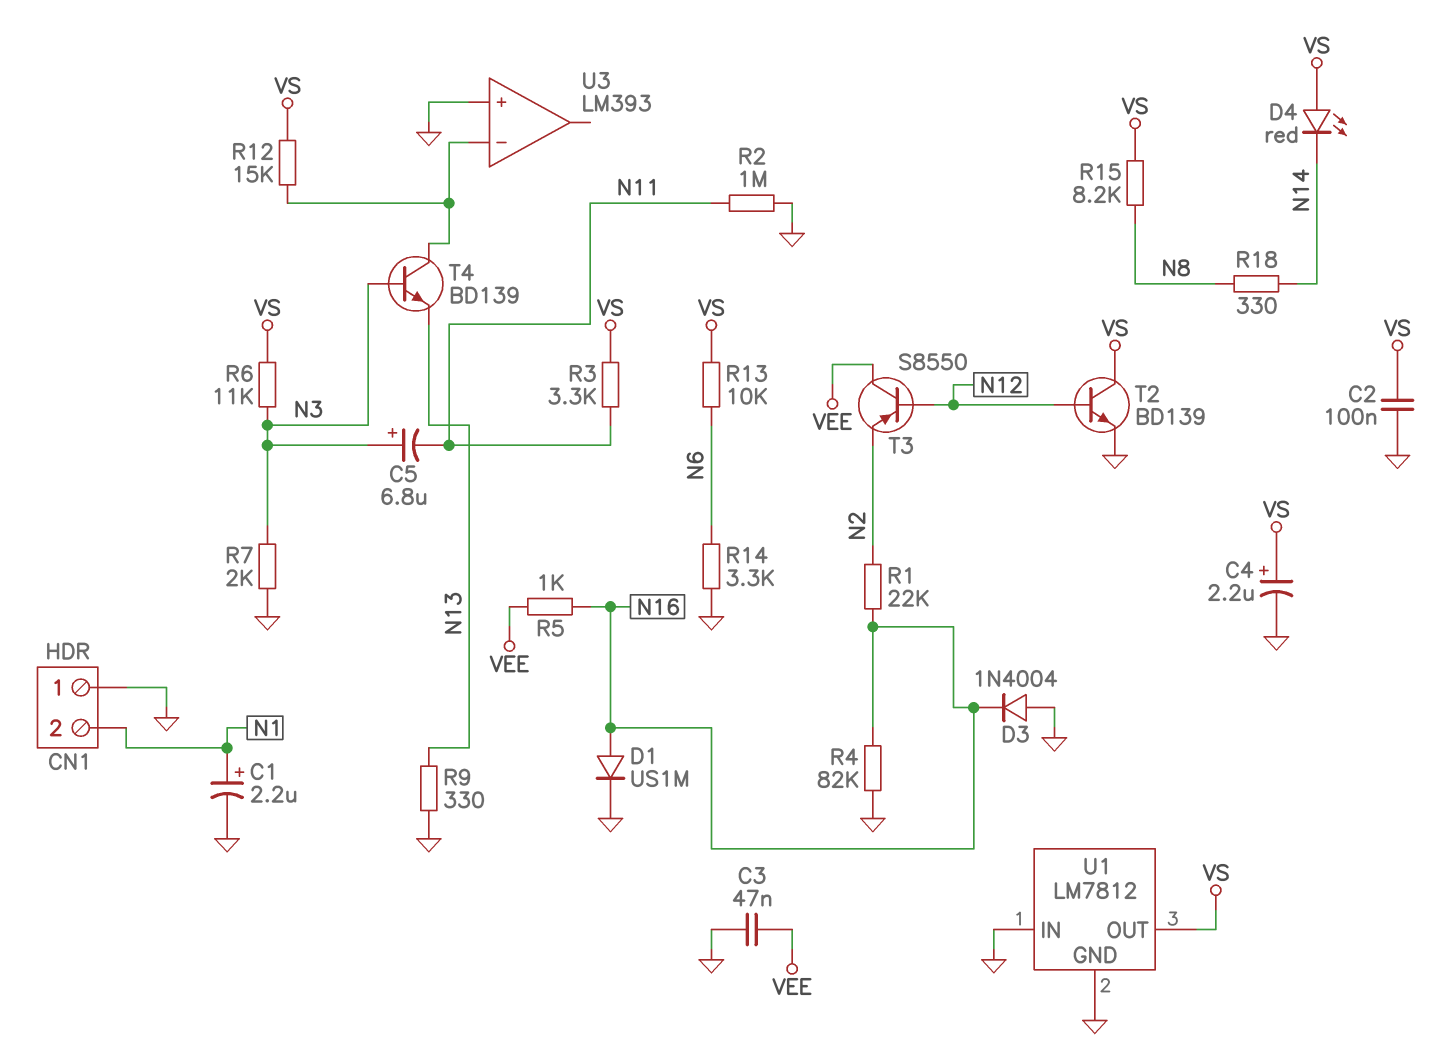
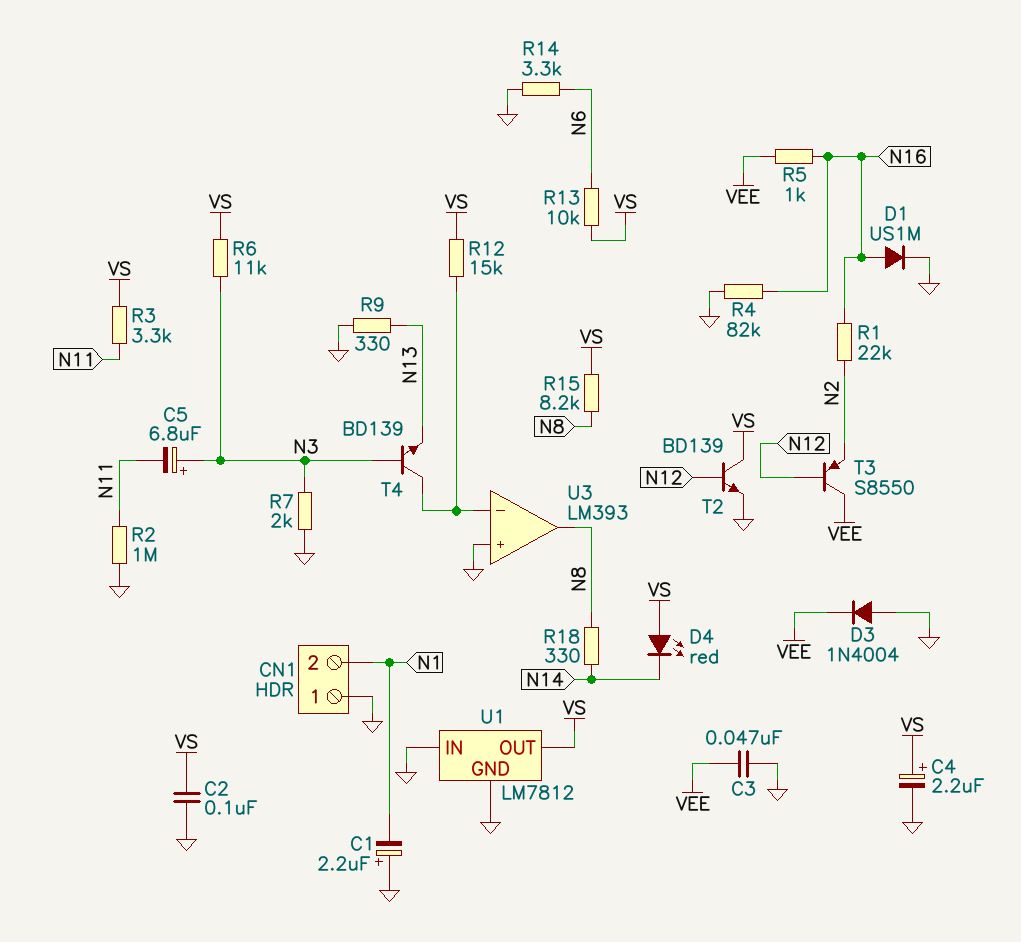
C1: 2.2uF (plus N1, minus GND) -> 2.2uF (plus GND, minus N1)
D3: diode 1N4004 (A GND, K N16) -> diode 1N4004 (A GND, K VEE)
U3 pin out: none -> N8

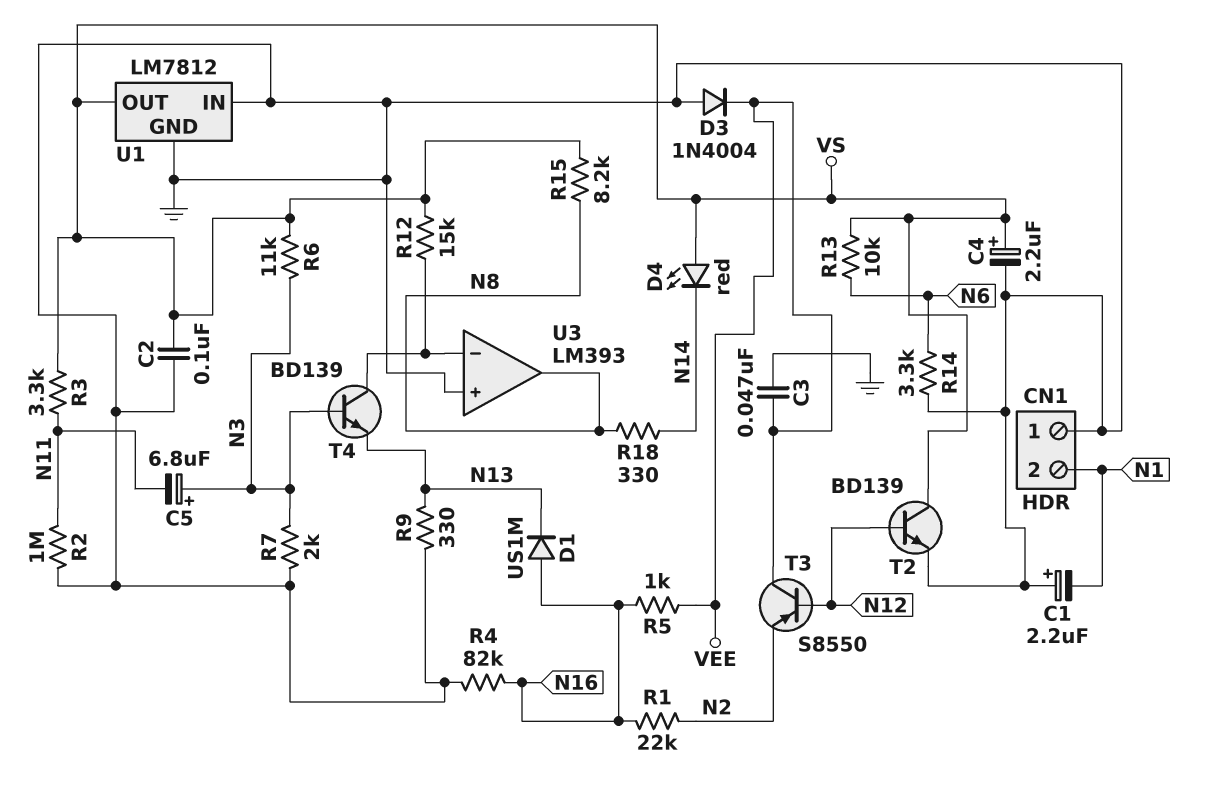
D1: diode US1M (A N16, K GND) -> diode US1M (A N16, K N13)

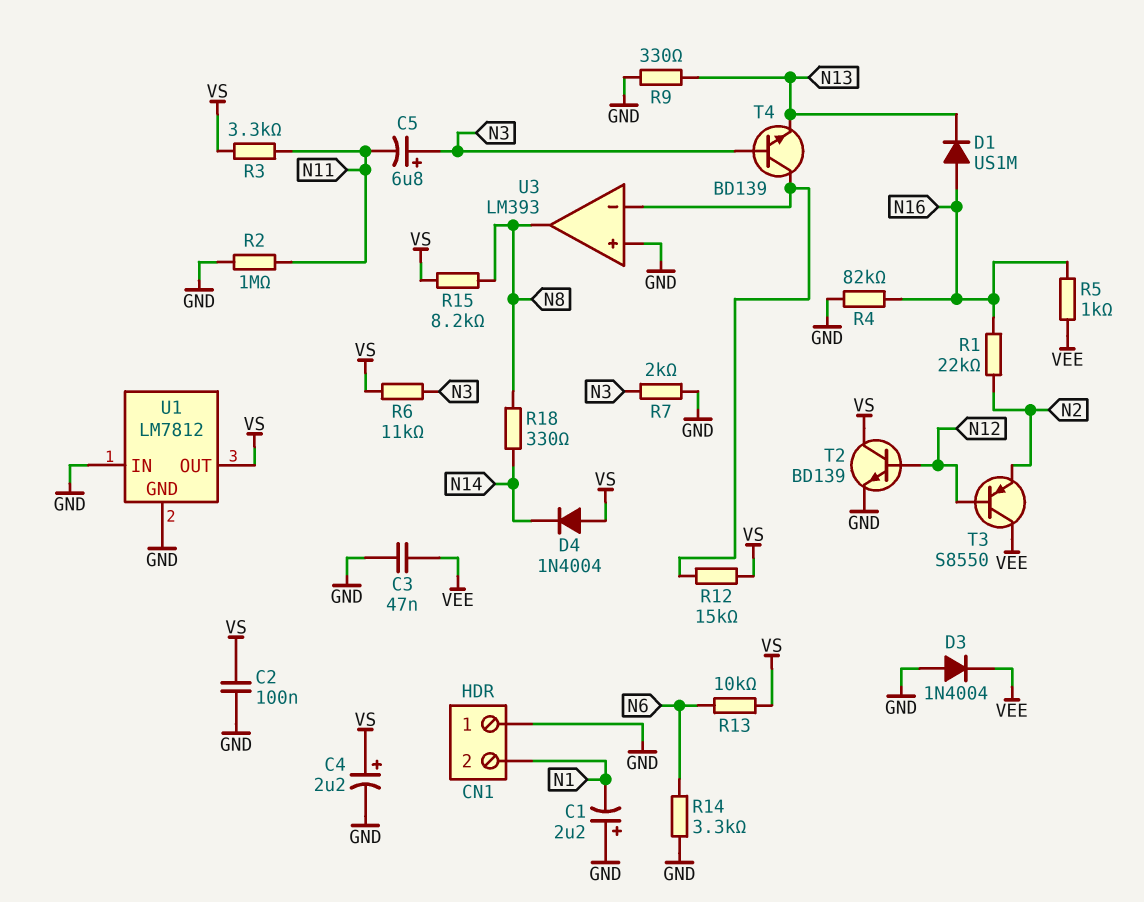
D4: LED red (A VS, K N14) -> diode 1N4004 (A VS, K N14)

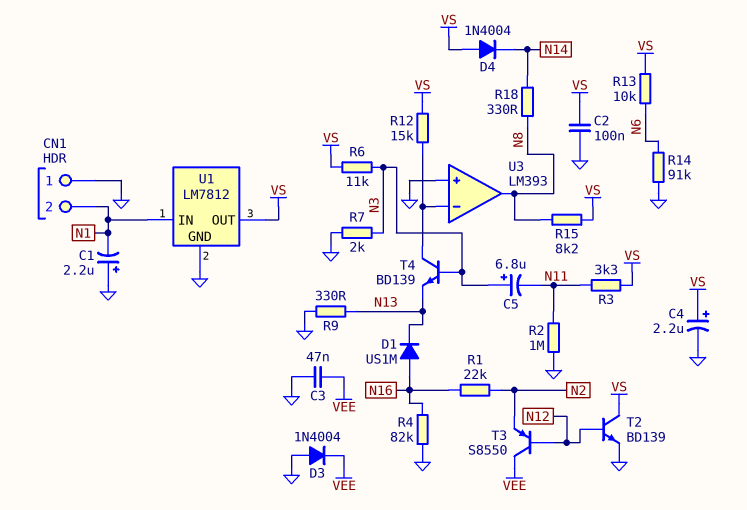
R5: 1k (N16, VEE) -> none
R14: 3.3k (GND, N6) -> 91k (GND, N6)
U1 pin IN: GND -> N1

